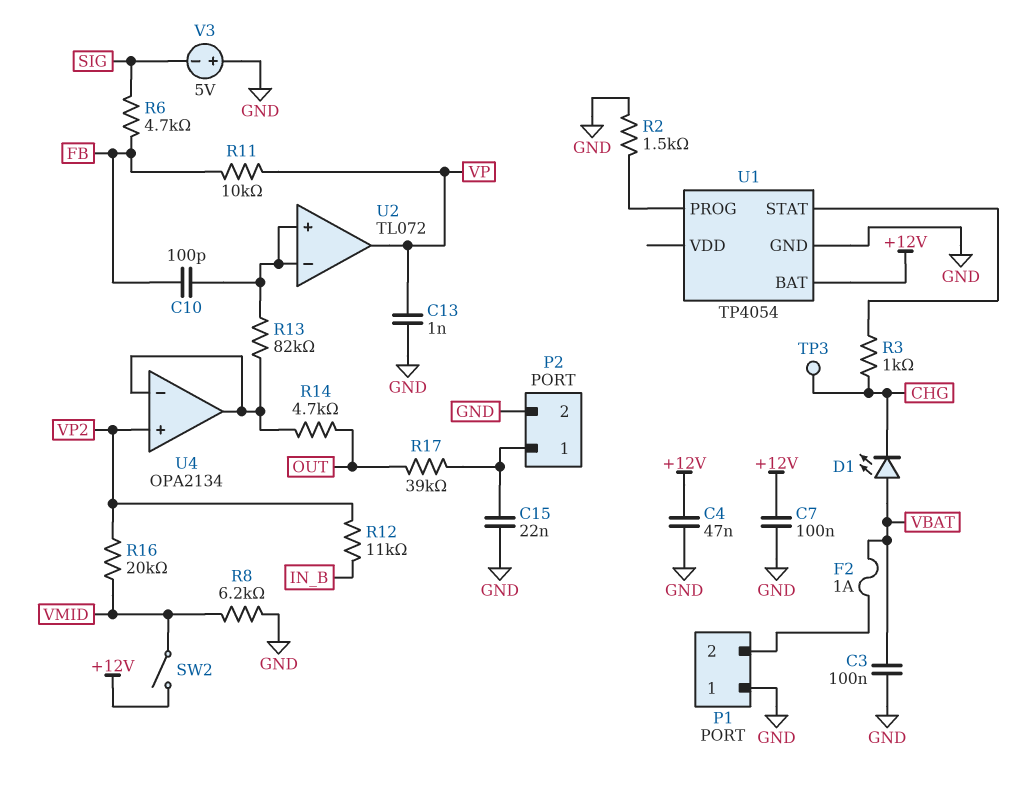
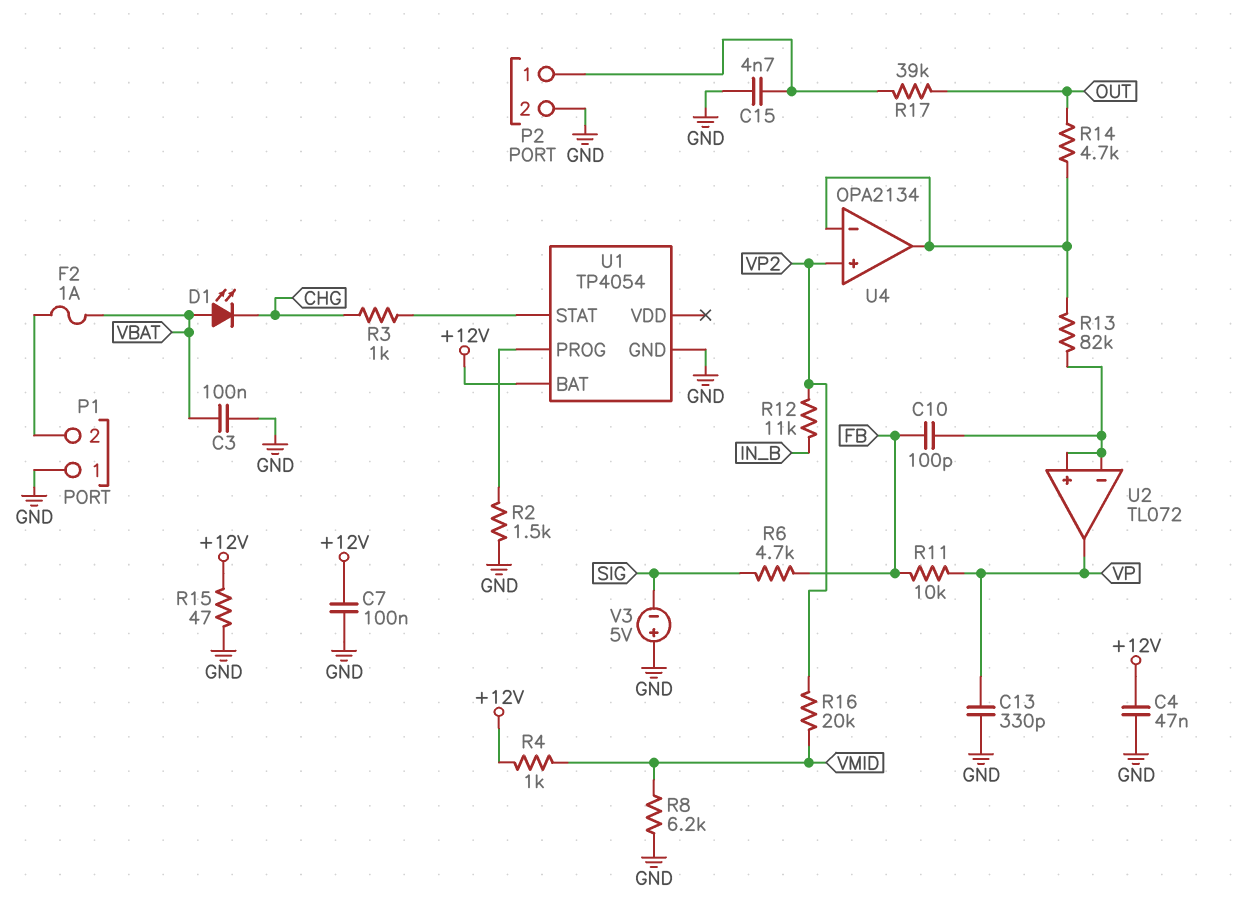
C13: 1nF (GND, VP) -> 330pF (GND, VP)
C15: 22nF (GND, P2/1) -> 4.7nF (GND, P2/1)
R4: none -> 1k (+12V, VMID)
R15: none -> 47 (+12V, GND)
SW2: switch (+12V, VMID) -> none
TP3: test point (CHG) -> none

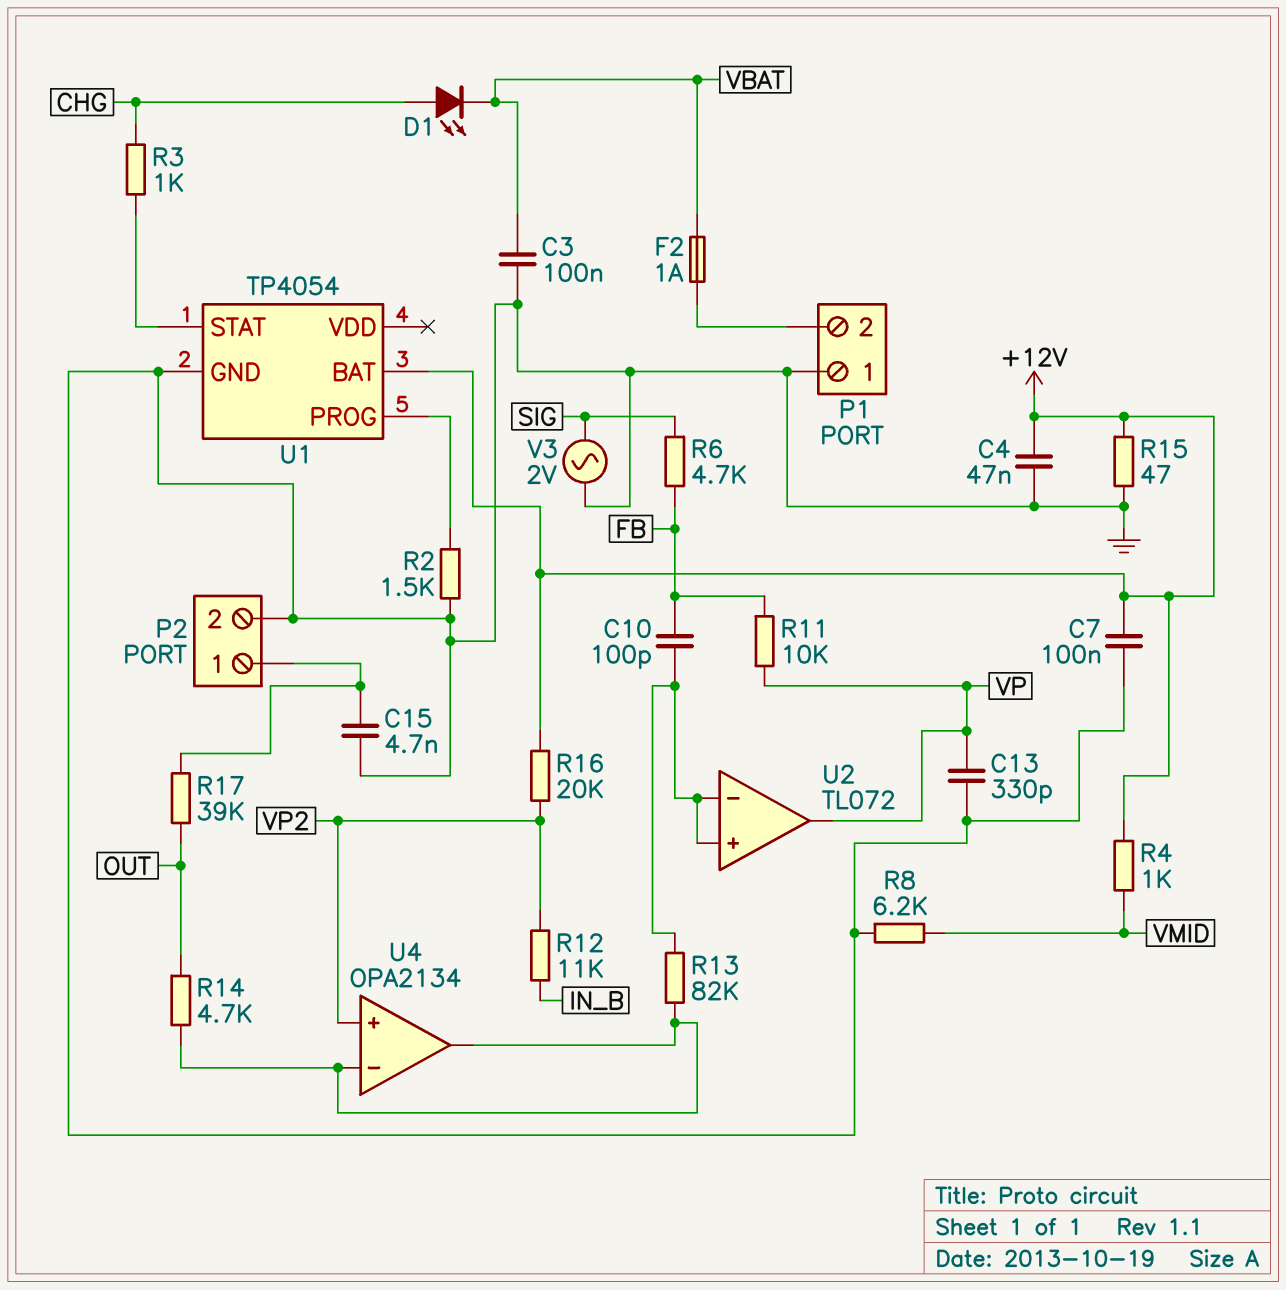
D1: LED (A VBAT, K CHG) -> LED (A CHG, K VBAT)
R16: 20k (VMID, VP2) -> 20k (+12V, VP2)
V3: 5V (plus GND, minus SIG) -> AC 2V (GND, SIG)

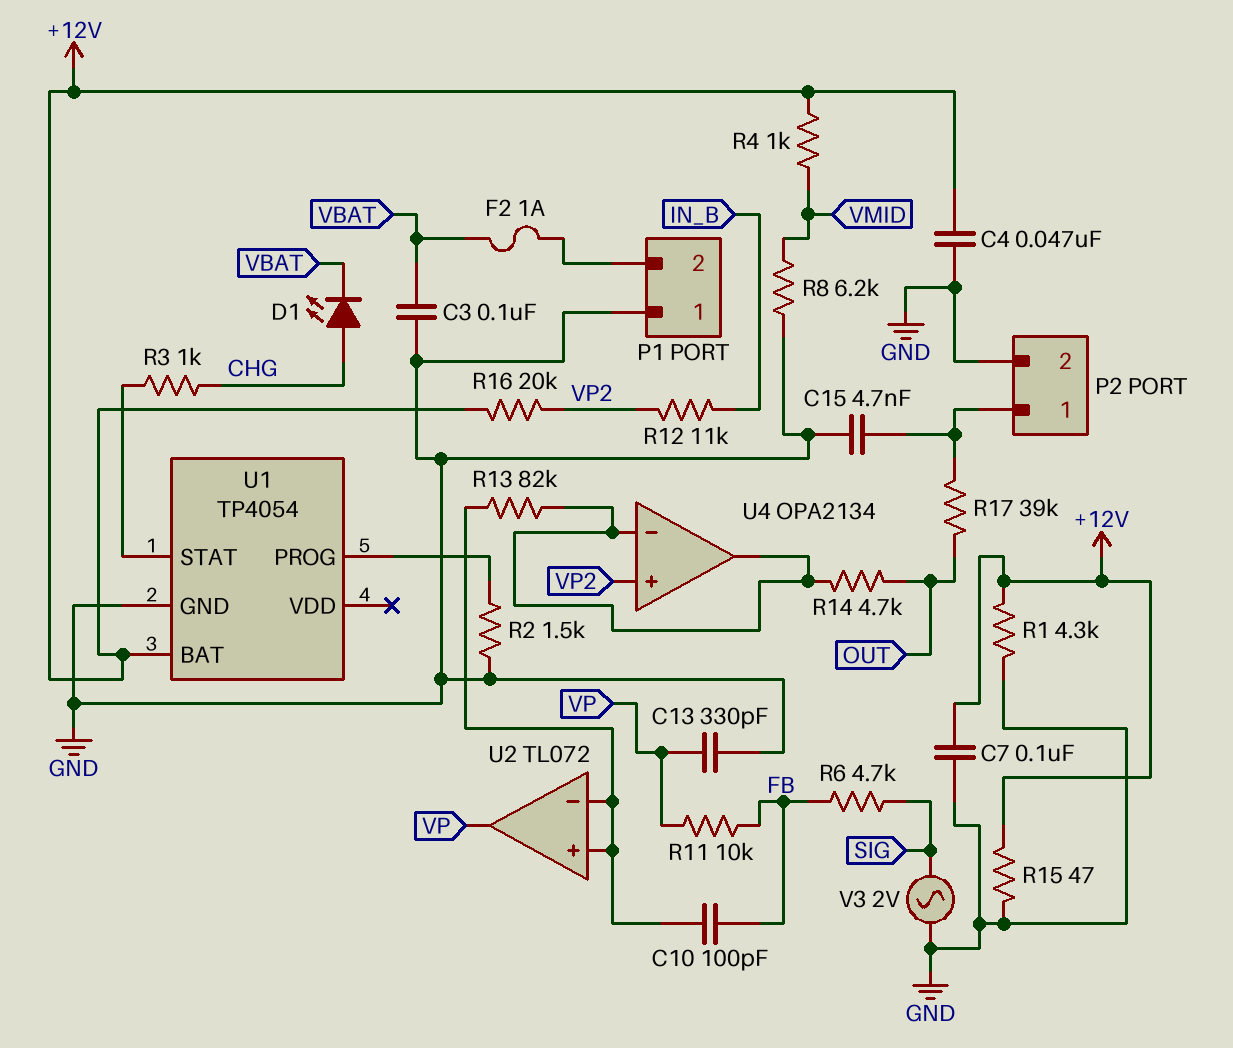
R1: none -> 4.3k (+12V, GND)

